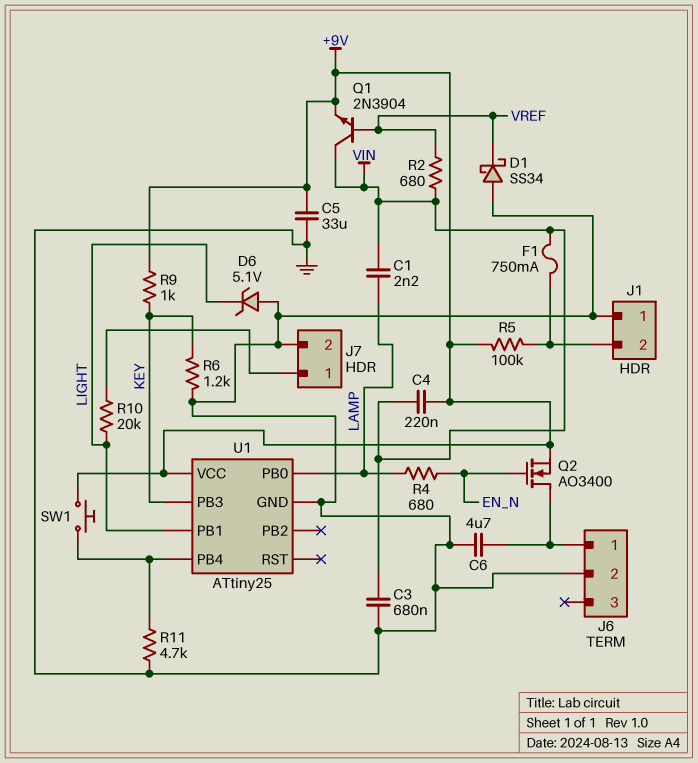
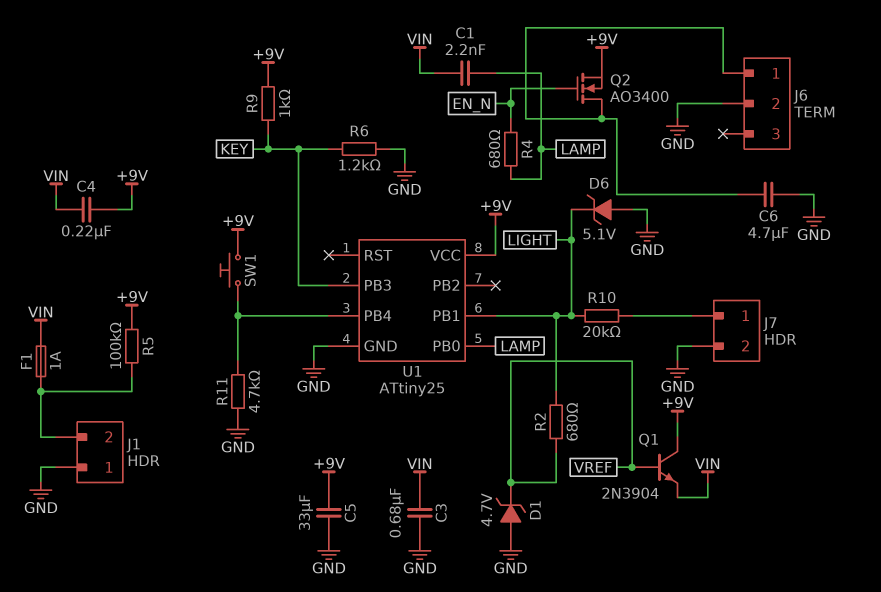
D1: schottky SS34 (A GND, K VREF) -> zener 4.7V (A GND, K VREF)
F1: 750mA (J1/2, VIN) -> 1A (J1/2, VIN)
Q1: NPN 2N3904 (B VREF, C VIN, E +9V) -> NPN 2N3904 (B VREF, C +9V, E VIN)
R2: 680 (VIN, VREF) -> 680 (LIGHT, VREF)

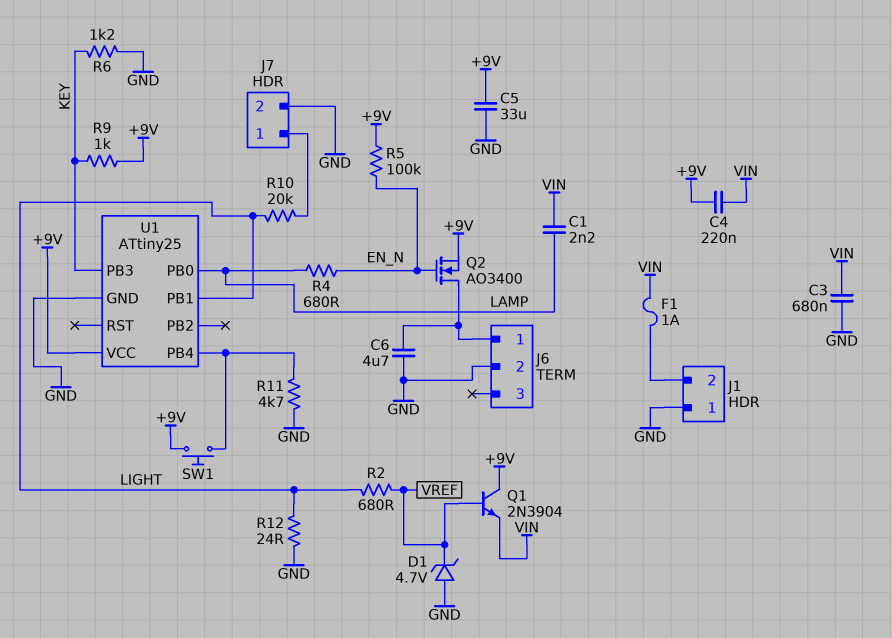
D6: zener 5.1V (A GND, K LIGHT) -> none
R5: 100k (+9V, J1/2) -> 100k (+9V, EN_N)
R12: none -> 24 (GND, LIGHT)

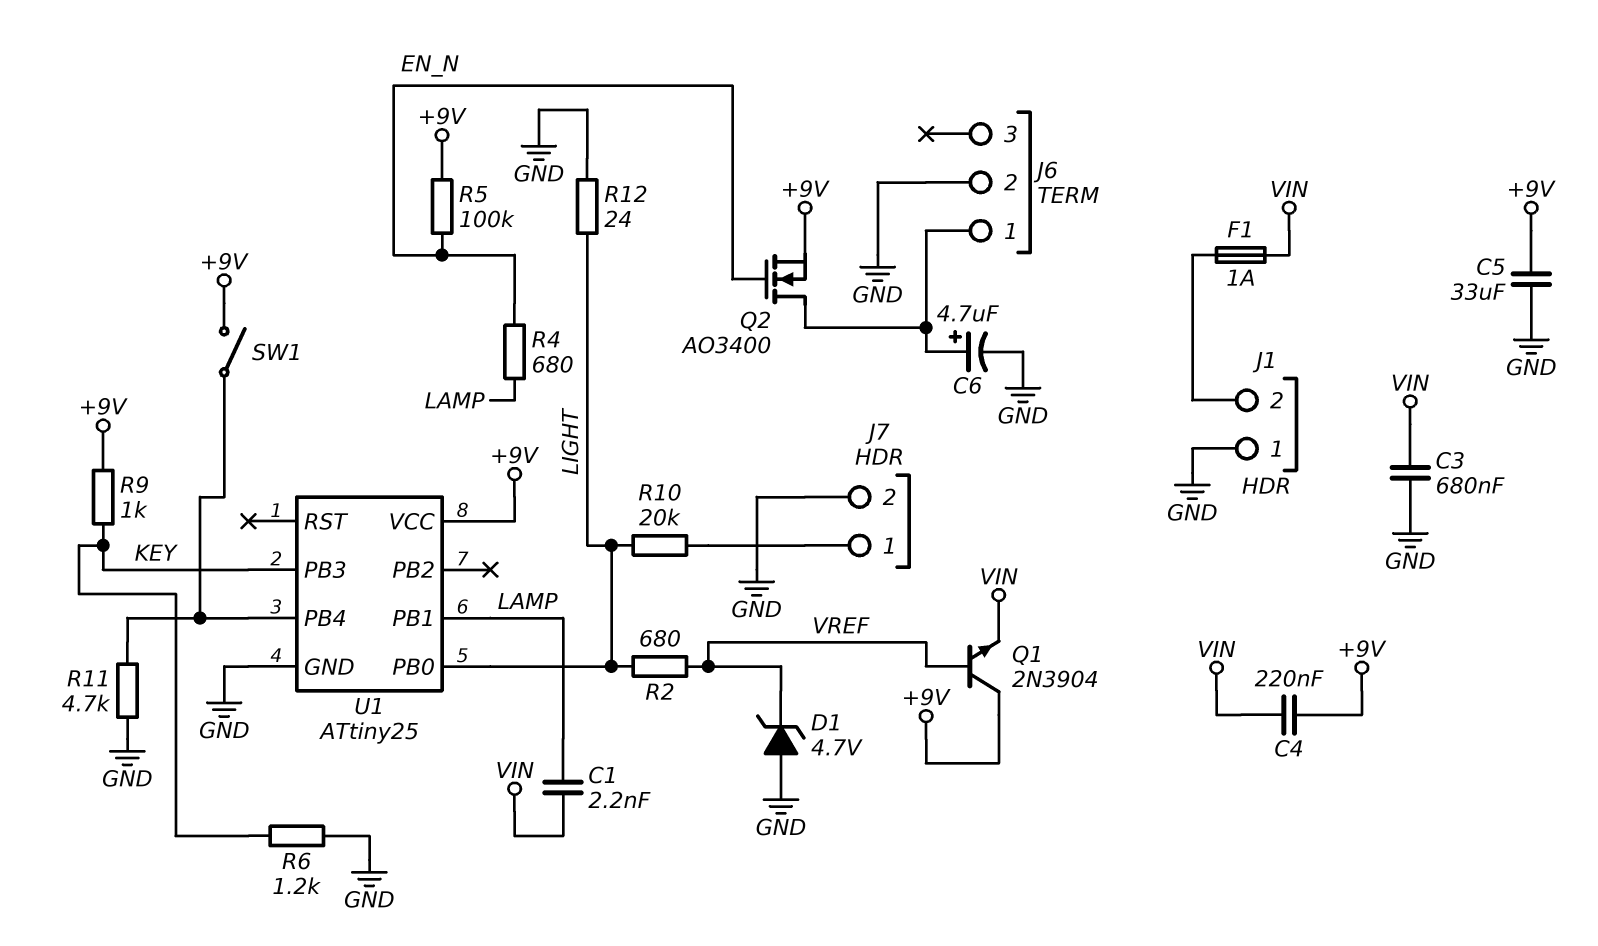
C6: 4.7uF (GND, J6/1) -> 4.7uF (plus J6/1, minus GND)
SW1: button (+9V, U1/PB4) -> switch (+9V, U1/PB4)
U1 pin PB0: LAMP -> LIGHT
U1 pin PB1: LIGHT -> LAMP

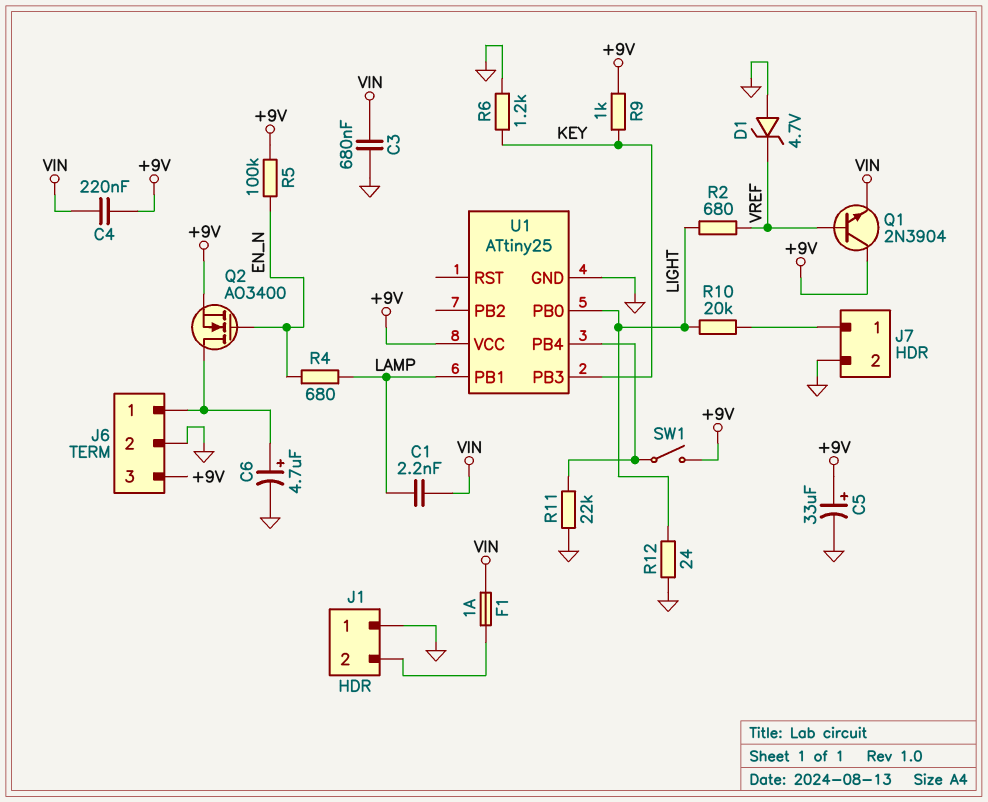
C5: 33uF (+9V, GND) -> 33uF (plus +9V, minus GND)
J6 pin 3: none -> +9V
R11: 4.7k (GND, U1/PB4) -> 22k (GND, U1/PB4)

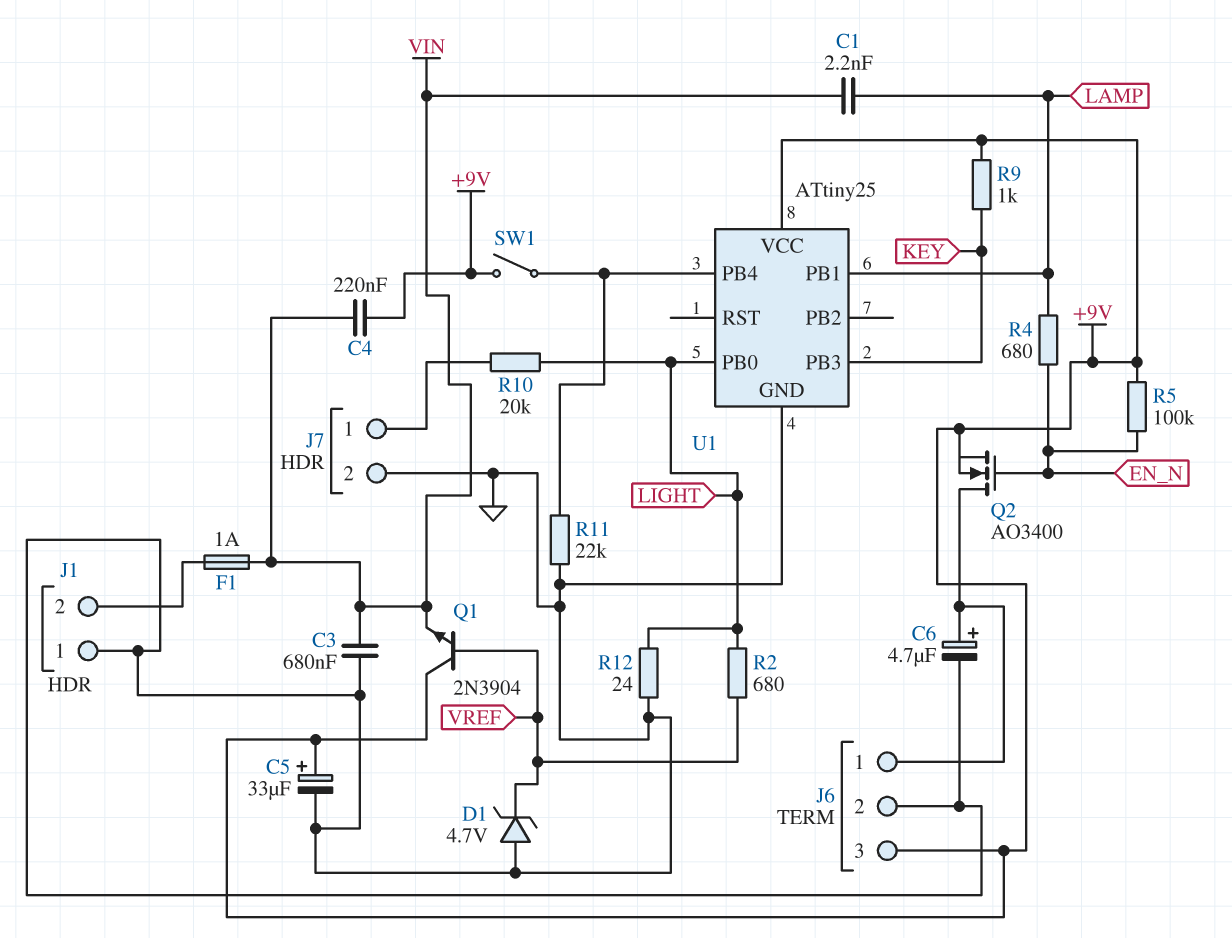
R6: 1.2k (GND, KEY) -> none

